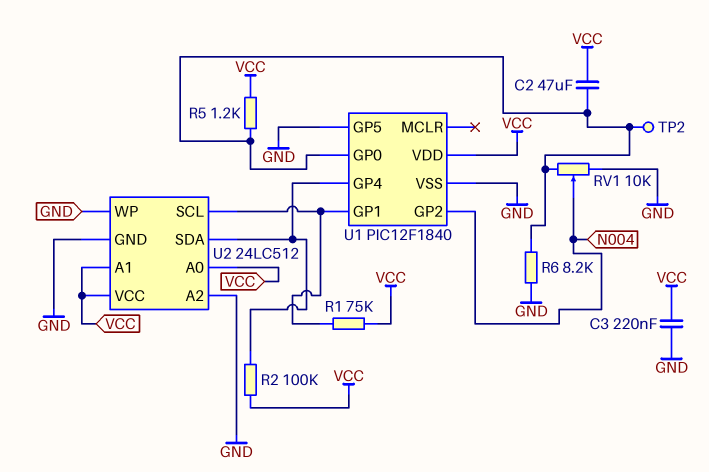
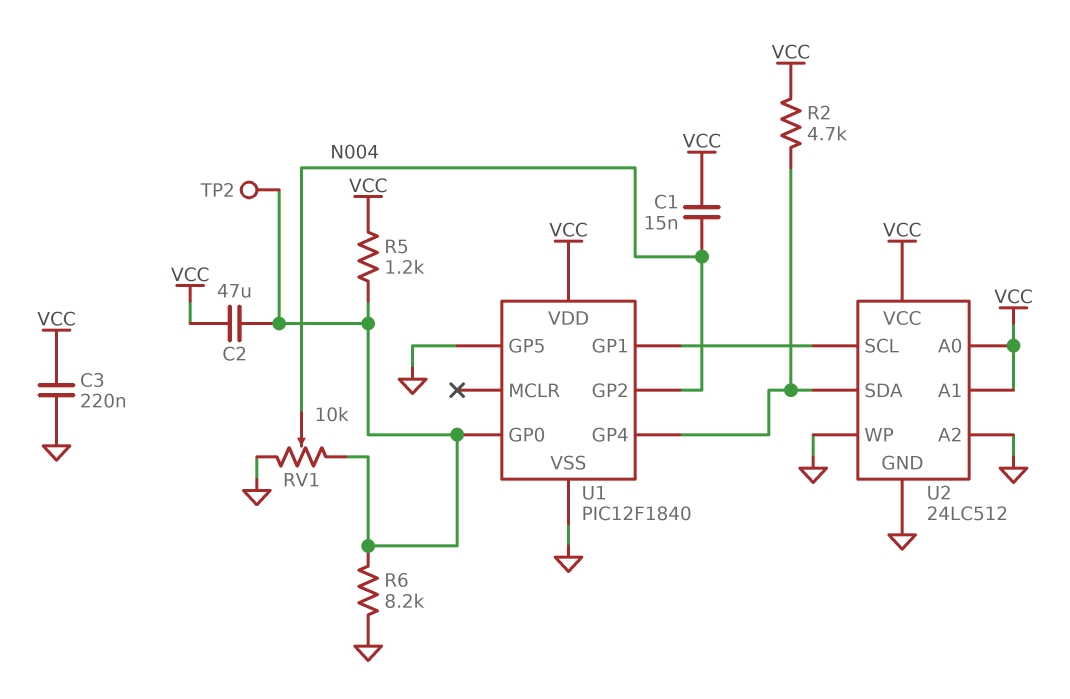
C1: none -> 15nF (N004, VCC)
R1: 75k (U1/GP1, VCC) -> none
R2: 100k (U1/GP4, VCC) -> 4.7k (U1/GP4, VCC)

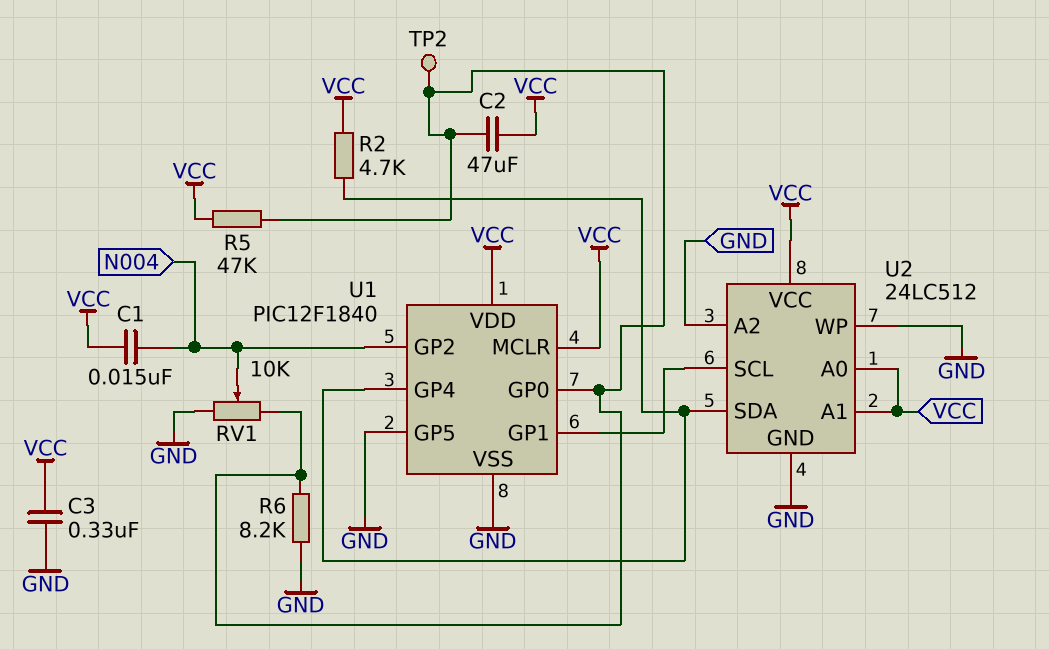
C3: 220nF (GND, VCC) -> 330nF (GND, VCC)
R5: 1.2k (U1/GP0, VCC) -> 47k (U1/GP0, VCC)
U1 pin MCLR: none -> VCC

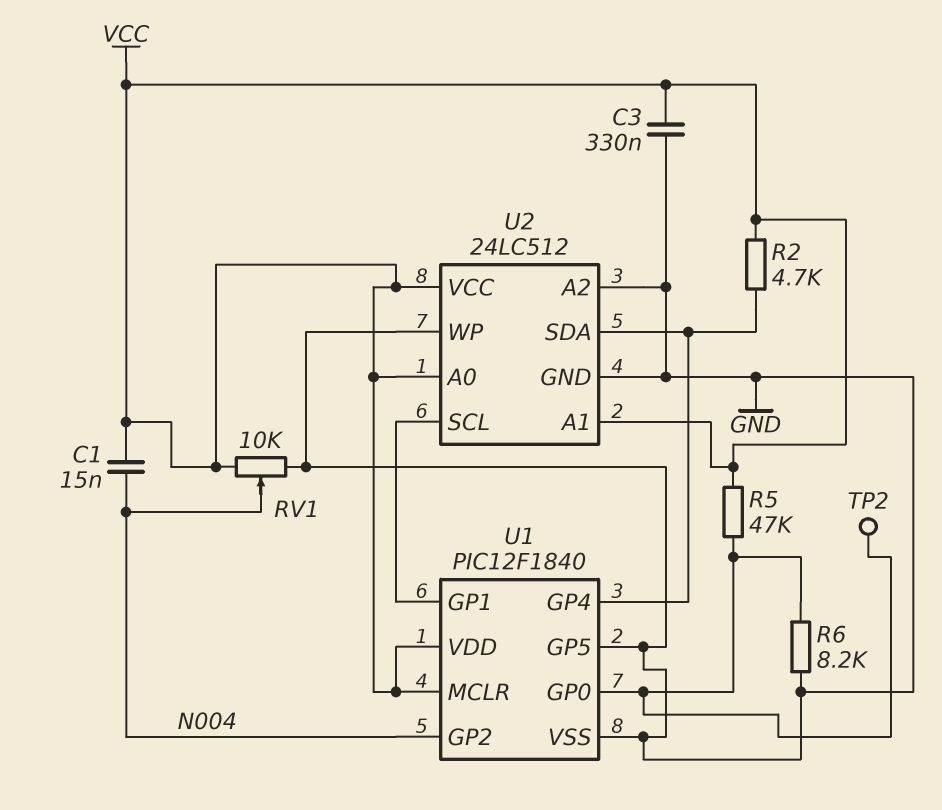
C2: 47uF (U1/GP0, VCC) -> none
RV1: 10k (GND, U1/GP0, wiper N004) -> 10k (GND, VCC, wiper N004)

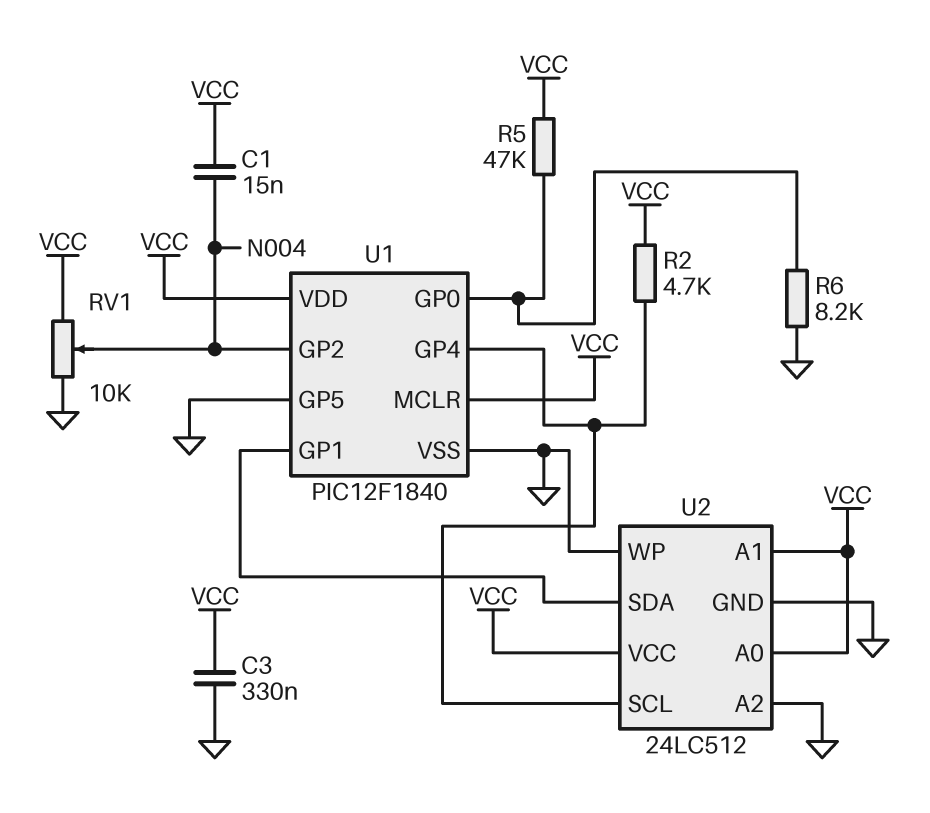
TP2: test point (U1/GP0) -> none
U2 pin SCL: U1/GP1 -> U1/GP4
U2 pin SDA: U1/GP4 -> U1/GP1

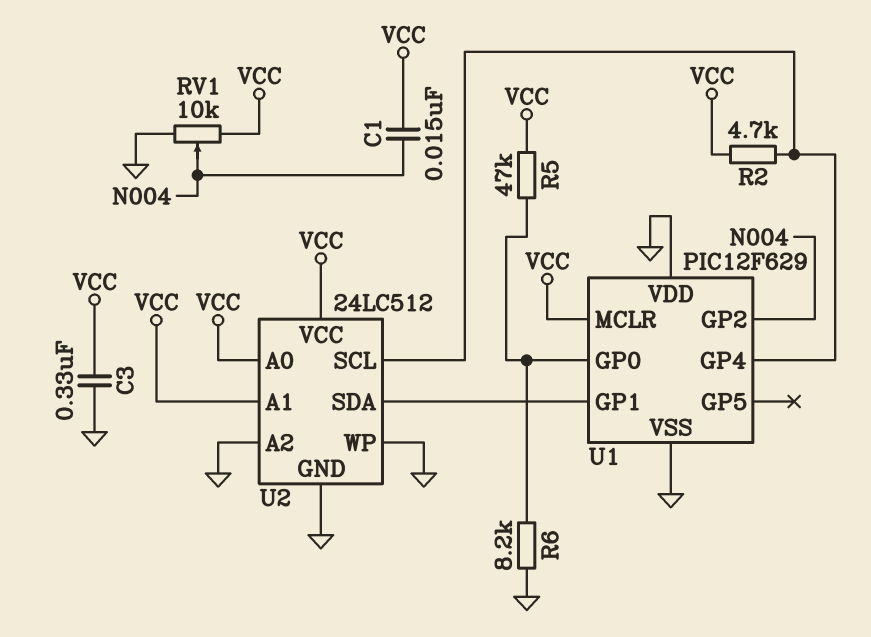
U1: PIC12F1840 -> PIC12F629
U1 pin GP5: GND -> none
U1 pin VDD: VCC -> GND

